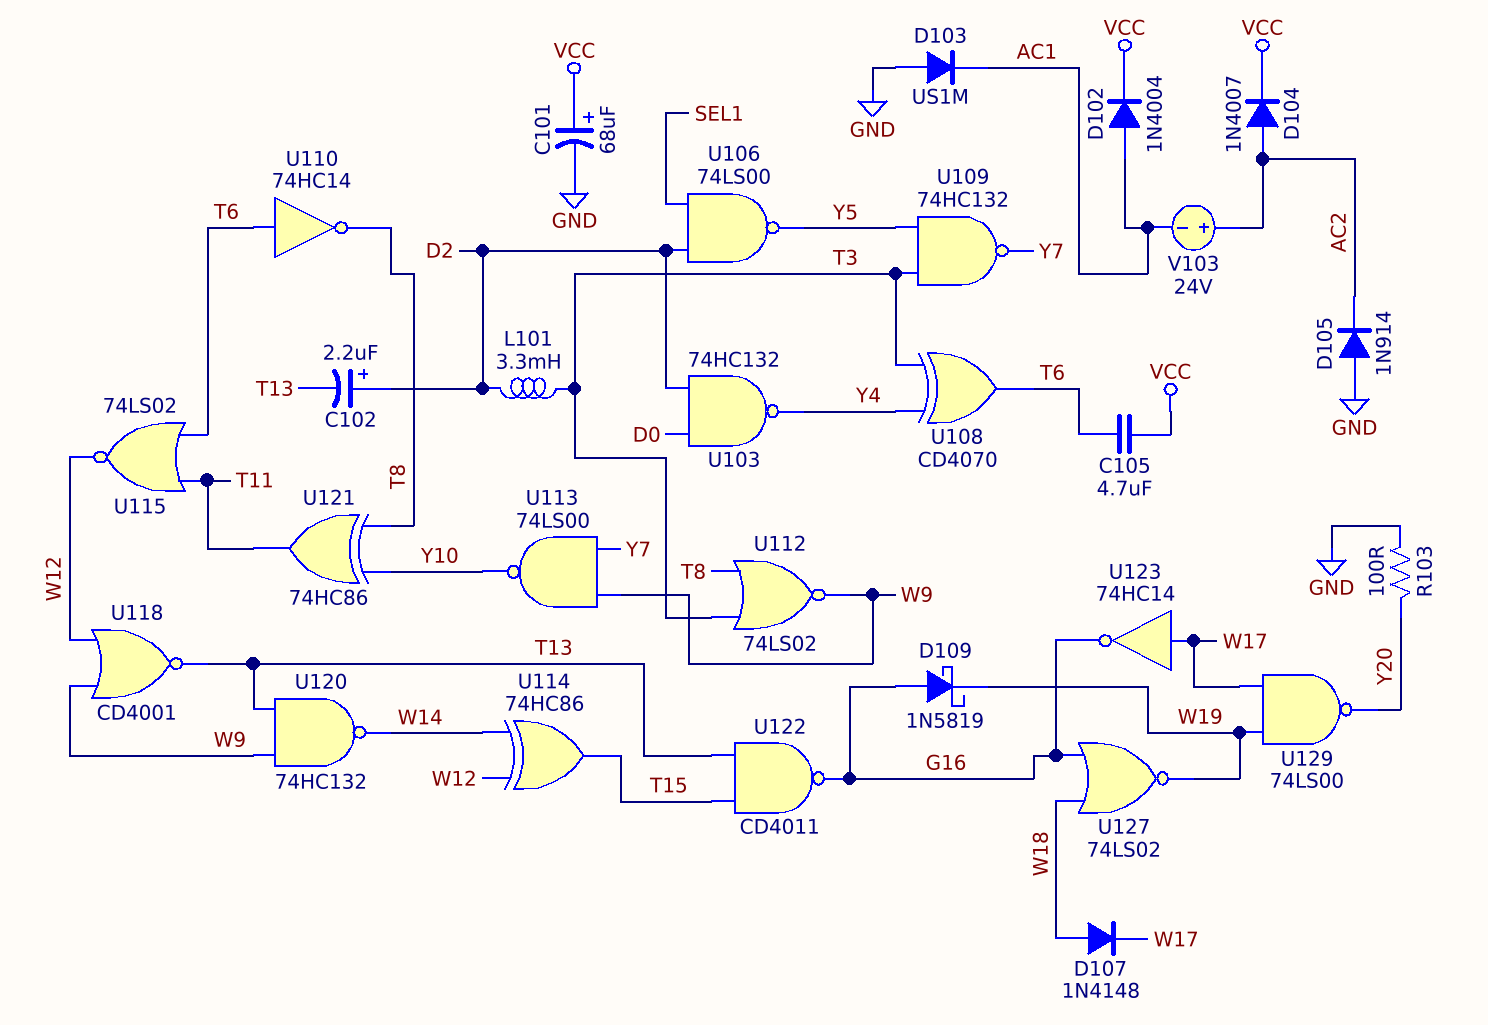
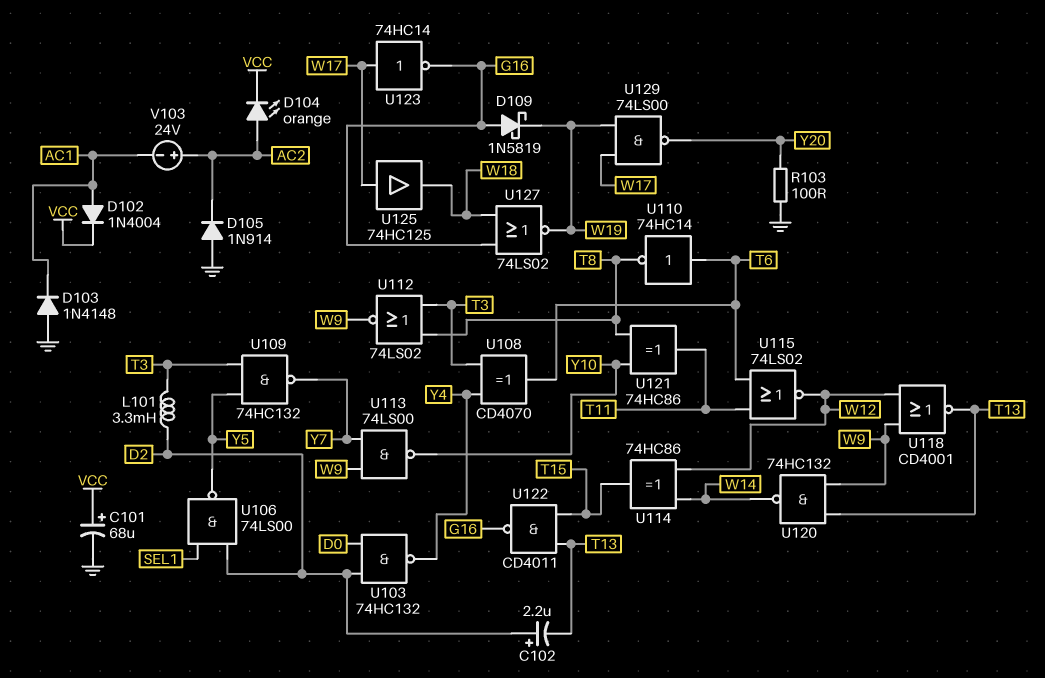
C105: 4.7uF (T6, VCC) -> none
D103: diode US1M (A GND, K AC1) -> diode 1N4148 (A GND, K AC1)
D104: diode 1N4007 (A AC2, K VCC) -> LED orange (A AC2, K VCC)
D107: diode 1N4148 (A W18, K W17) -> none
U125: none -> buffer 74HC125 (in W17, out W18)

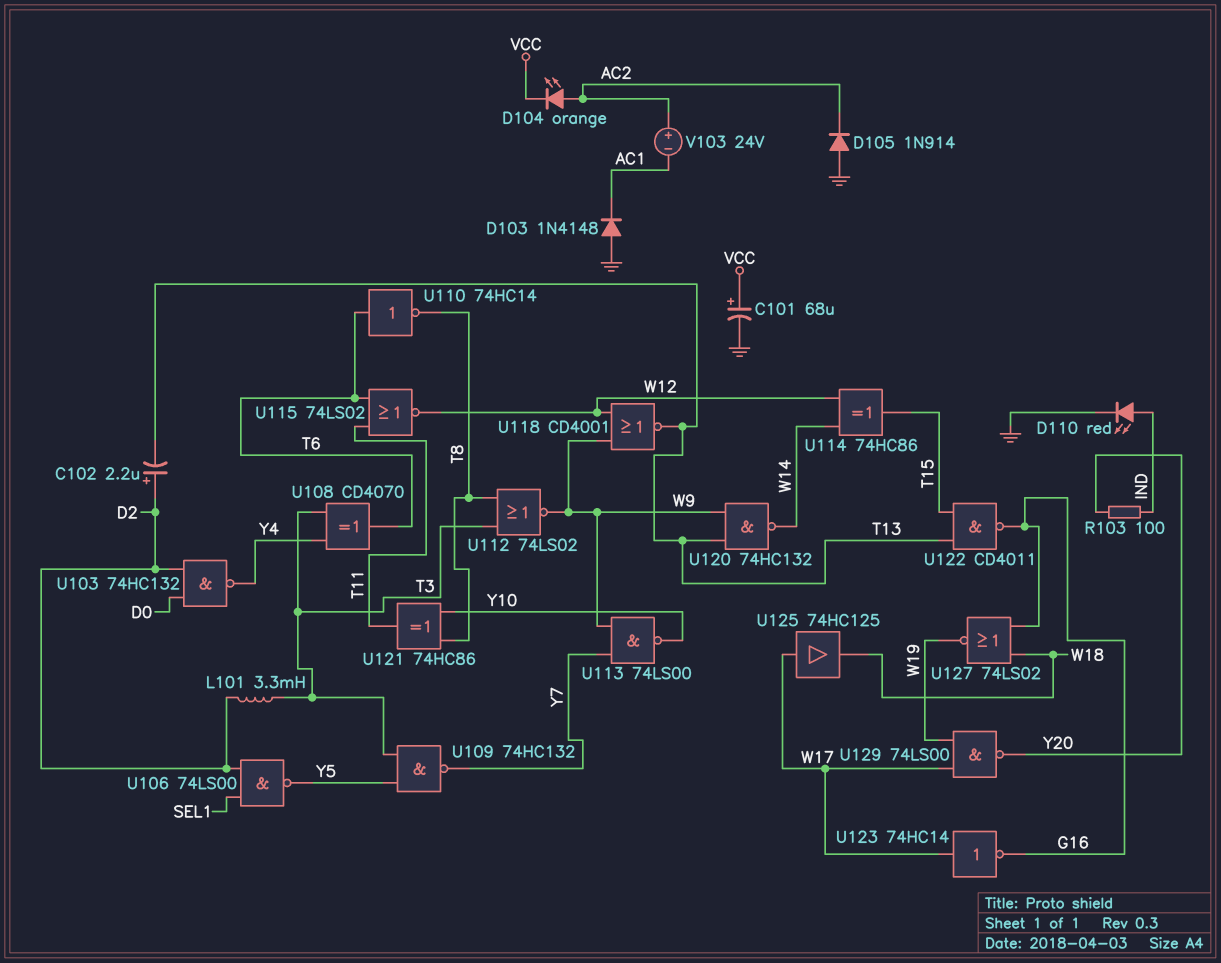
D102: diode 1N4004 (A AC1, K VCC) -> none
D109: schottky 1N5819 (A G16, K W19) -> none
D110: none -> LED red (A IND, K GND)
R103: 100 (GND, Y20) -> 100 (IND, Y20)

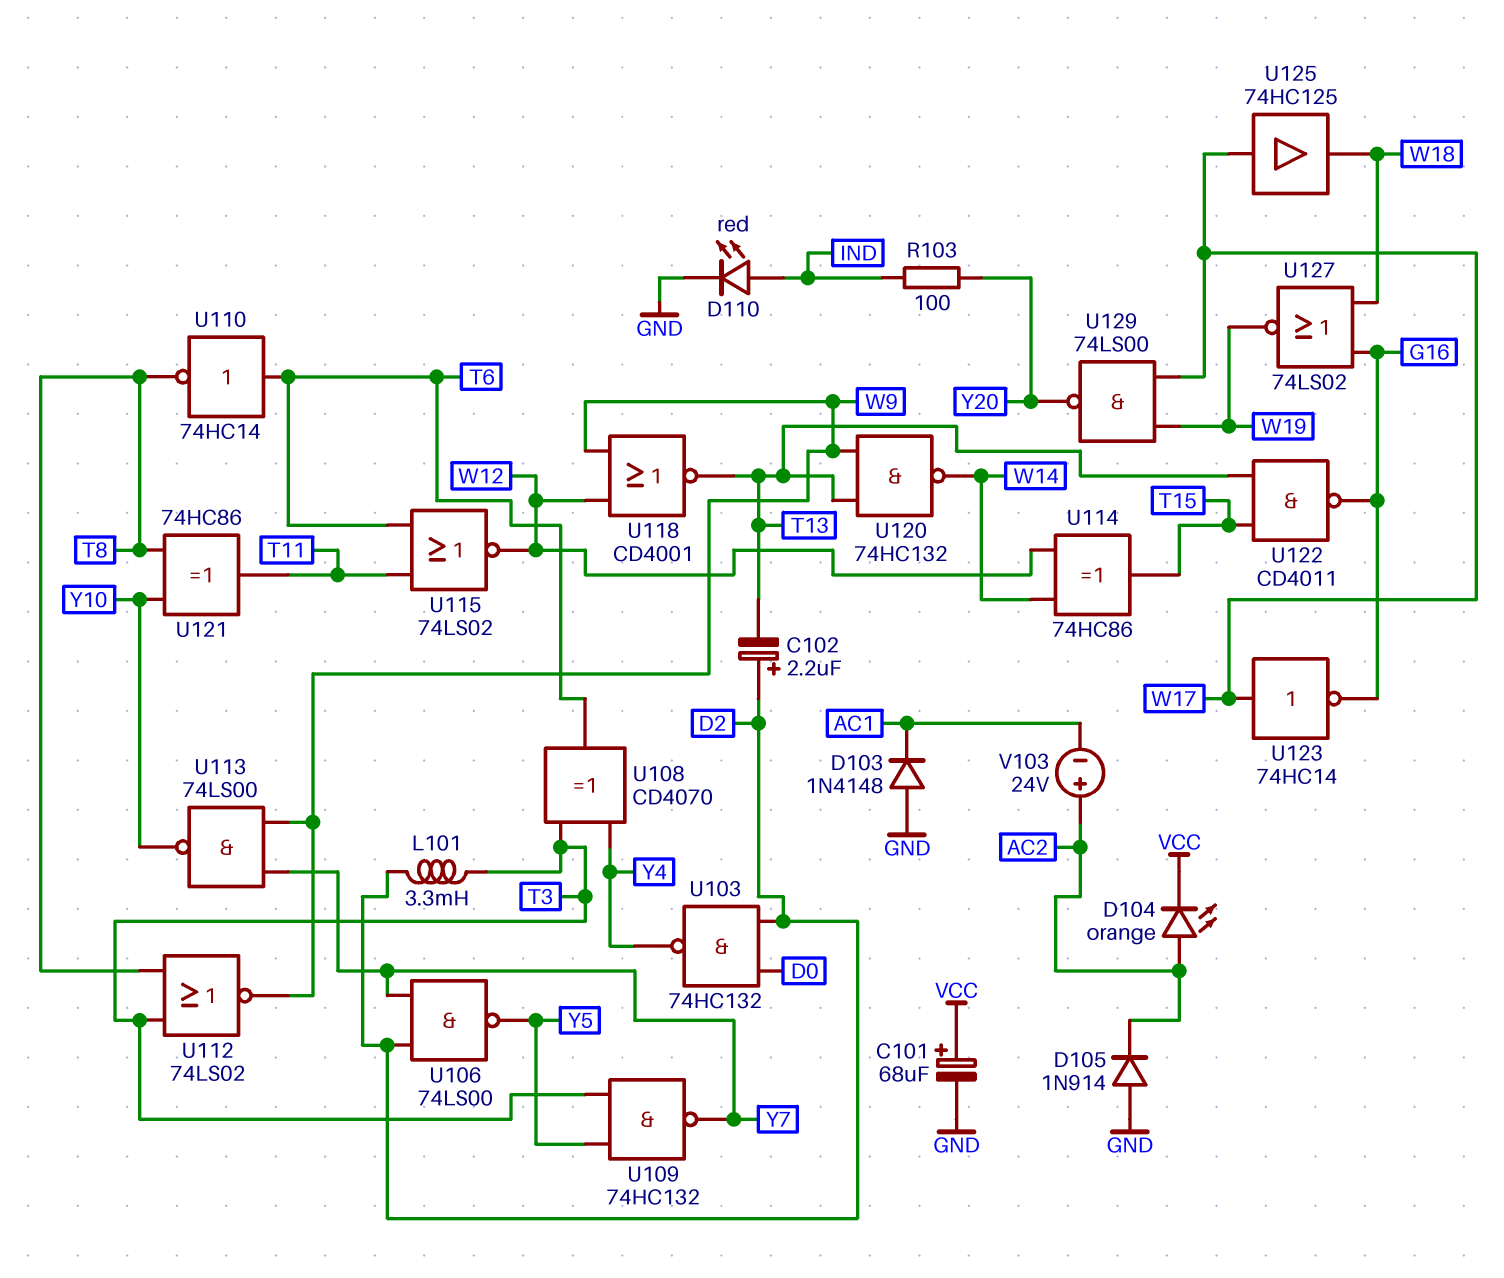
U106: NAND 74LS00 (in D2, in SEL1, out Y5) -> NAND 74LS00 (in D2, in Y7, out Y5)

